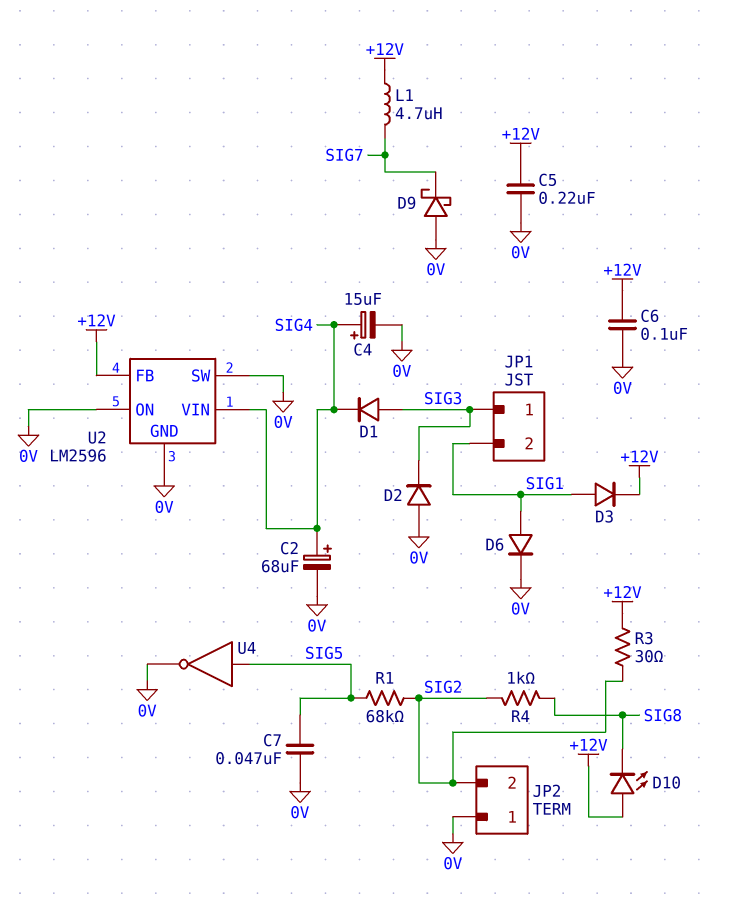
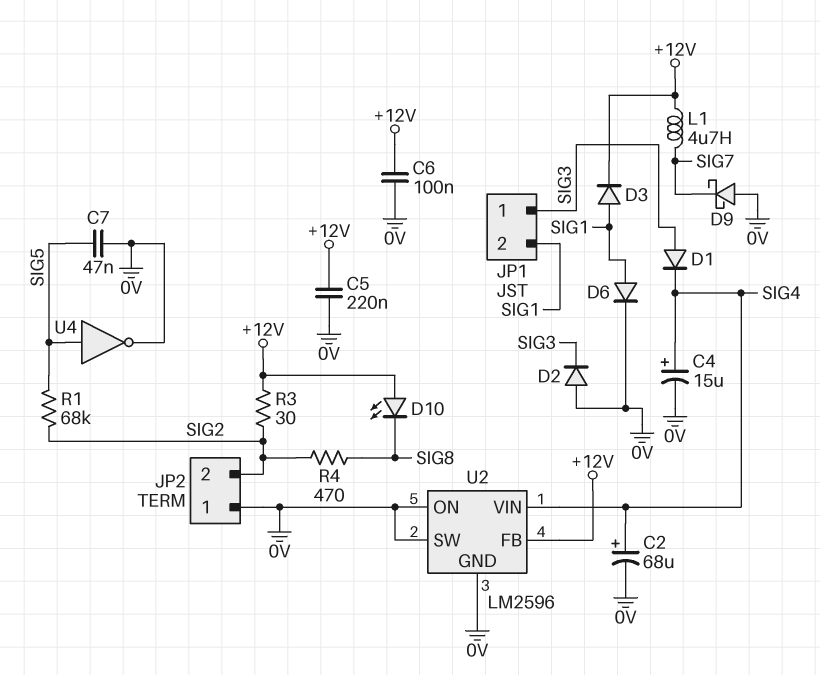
R4: 1k (SIG2, SIG8) -> 470 (SIG2, SIG8)

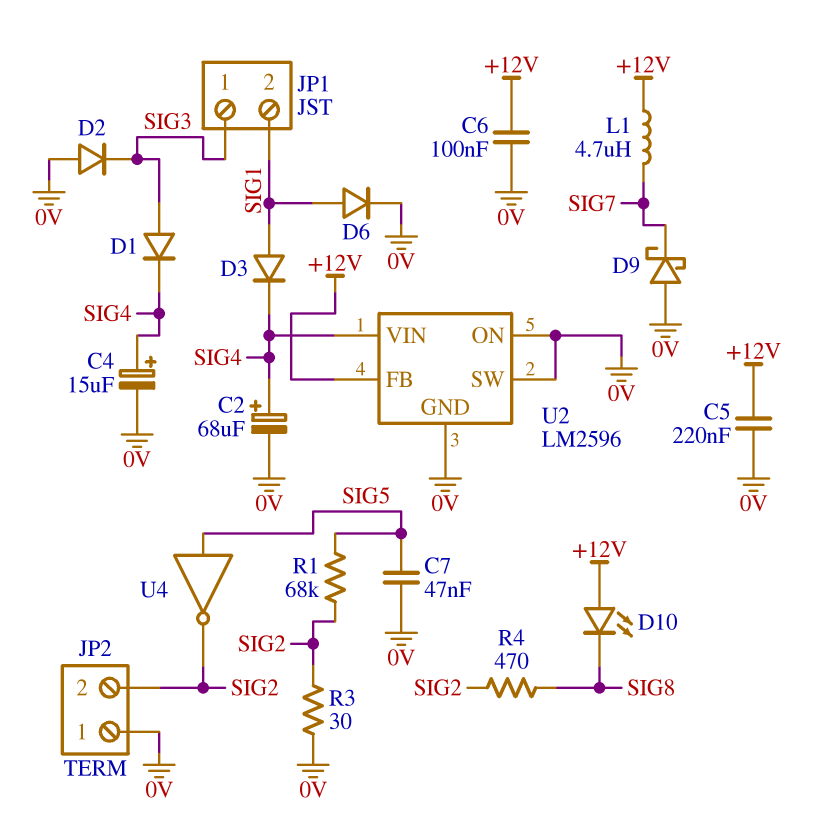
D3: diode (A SIG1, K +12V) -> diode (A SIG1, K SIG4)
R3: 30 (+12V, SIG2) -> 30 (0V, SIG2)
U4: NOT (in SIG5, out 0V) -> NOT (in SIG5, out SIG2)

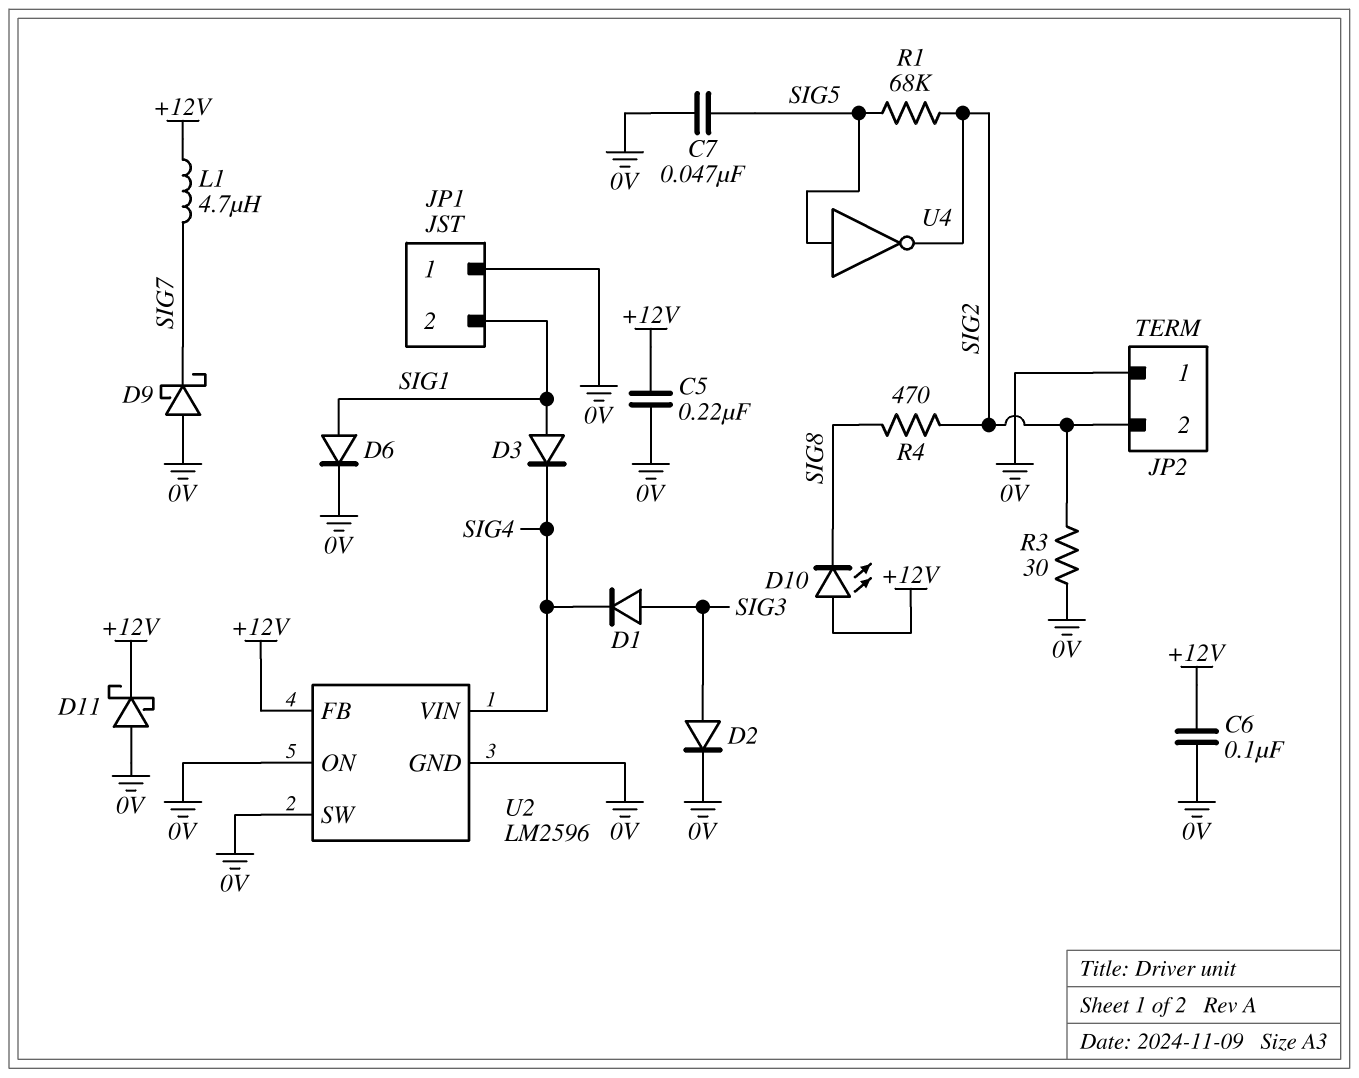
C2: 68uF (plus SIG4, minus 0V) -> none
C4: 15uF (plus SIG4, minus 0V) -> none
D2: diode (A 0V, K SIG3) -> diode (A SIG3, K 0V)
D11: none -> schottky (A 0V, K +12V)
JP1 pin 1: SIG3 -> 0V

